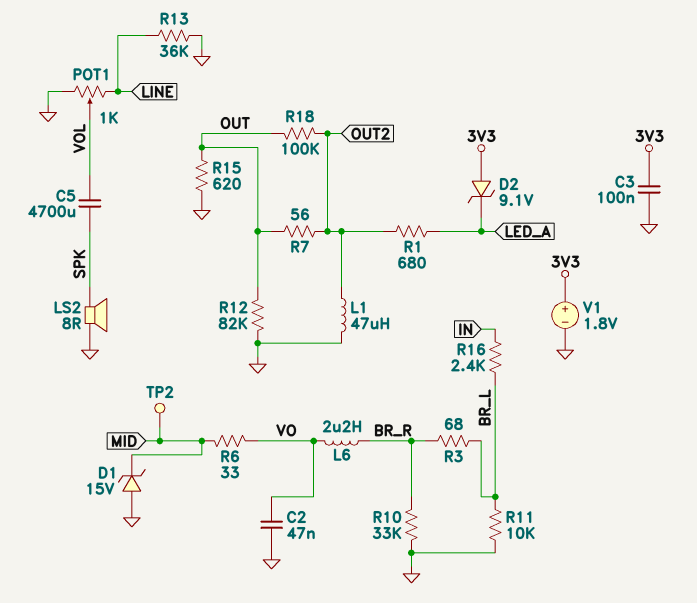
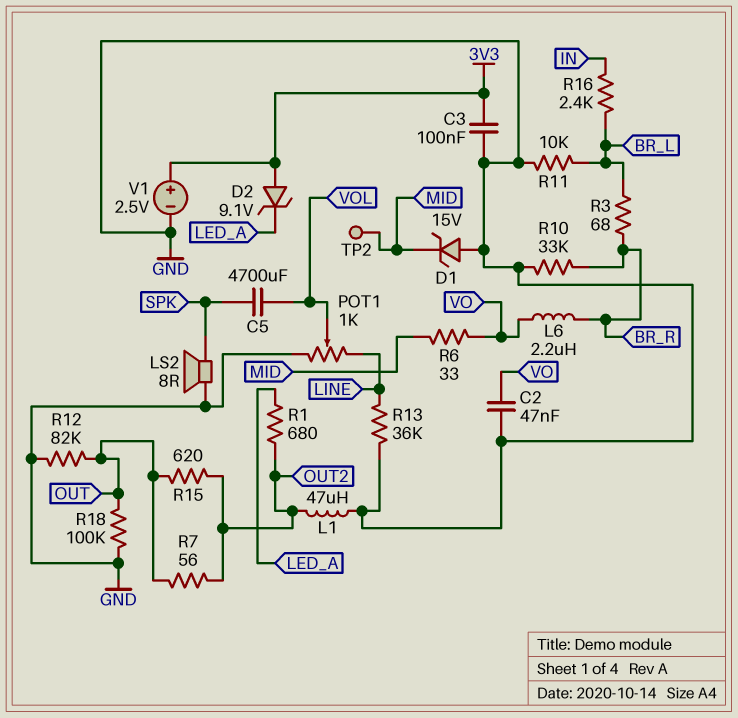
R15: 620 (GND, OUT) -> 620 (OUT, OUT2)
R18: 100k (OUT, OUT2) -> 100k (GND, OUT)
V1: 1.8V (plus 3V3, minus GND) -> 2.5V (plus 3V3, minus GND)

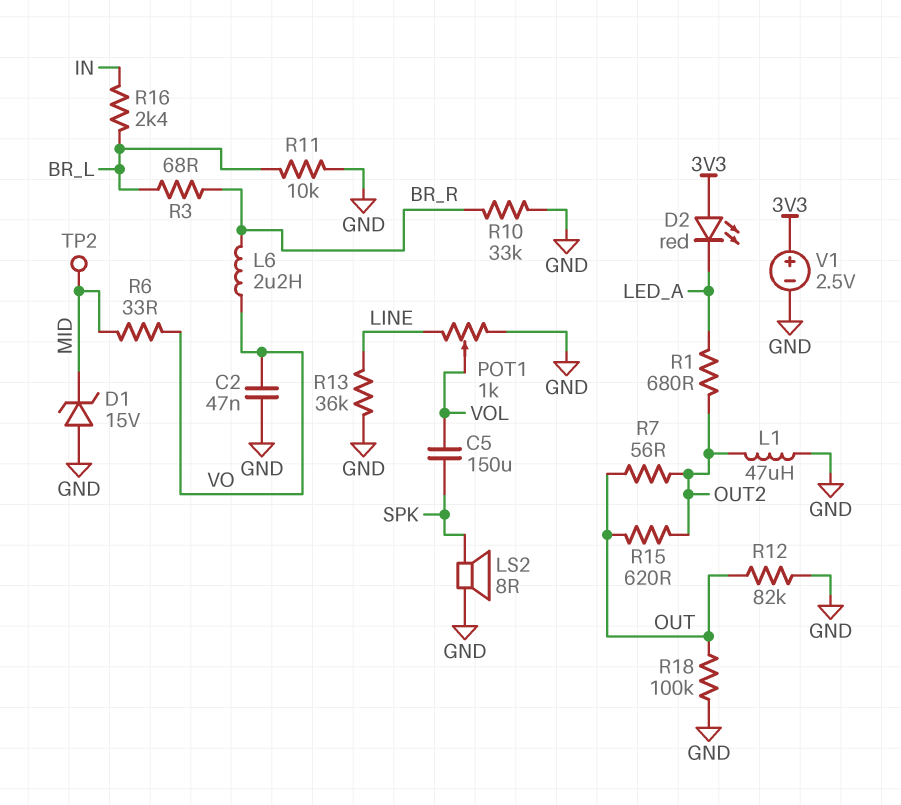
C3: 100nF (3V3, GND) -> none
C5: 4700uF (SPK, VOL) -> 150uF (SPK, VOL)
D2: zener 9.1V (A 3V3, K LED_A) -> LED red (A 3V3, K LED_A)

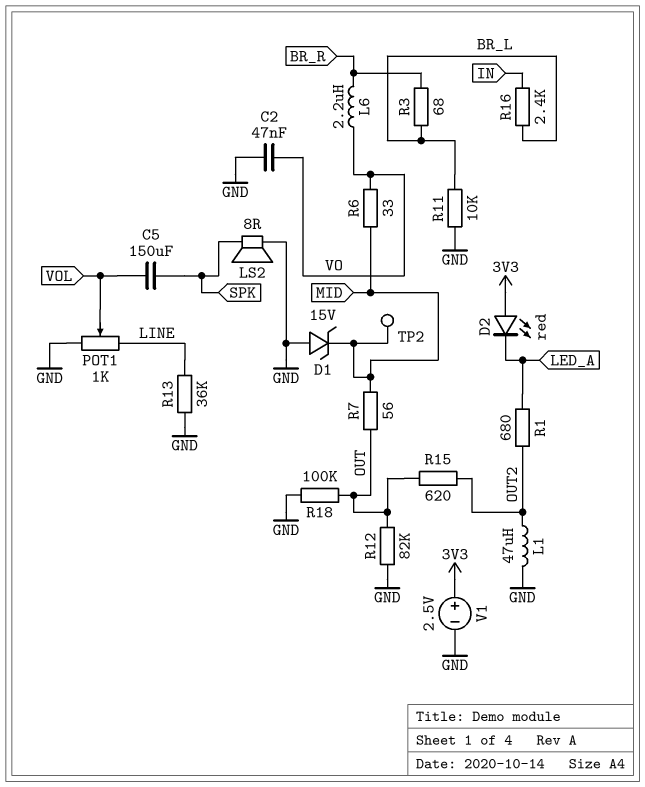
R7: 56 (OUT, OUT2) -> 56 (MID, OUT)
R10: 33k (BR_R, GND) -> none

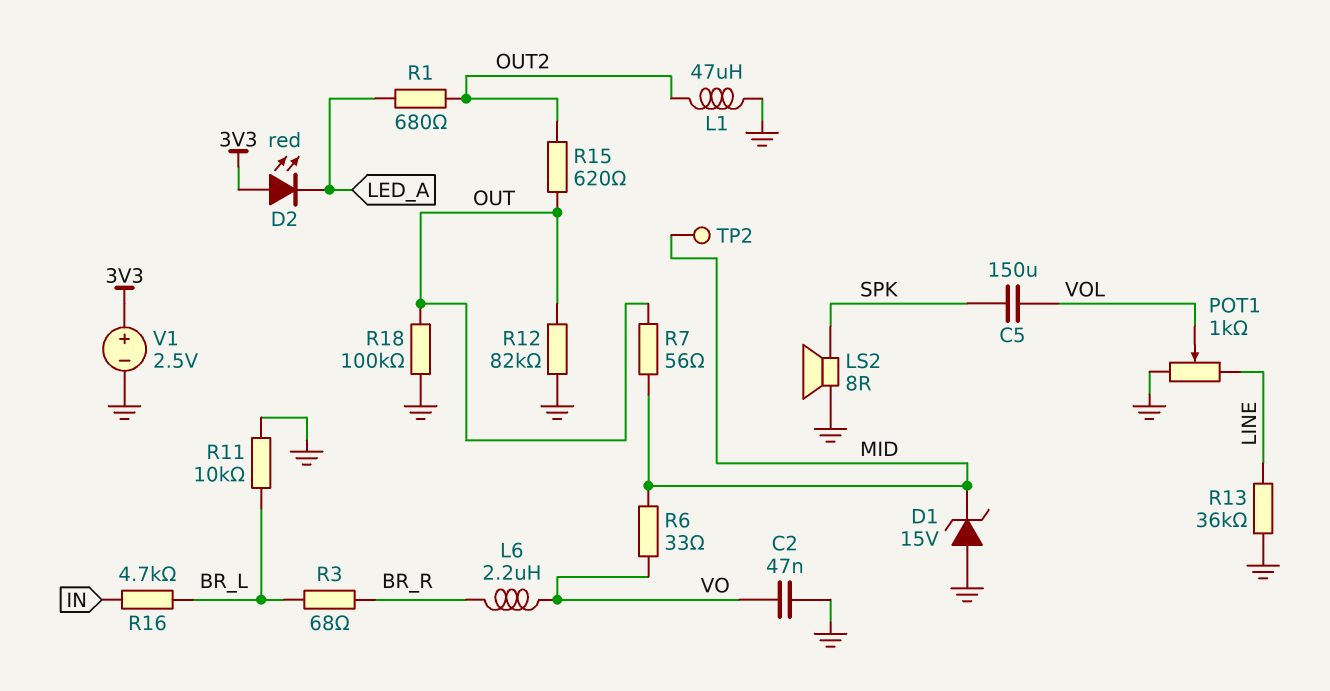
R16: 2.4k (BR_L, IN) -> 4.7k (BR_L, IN)

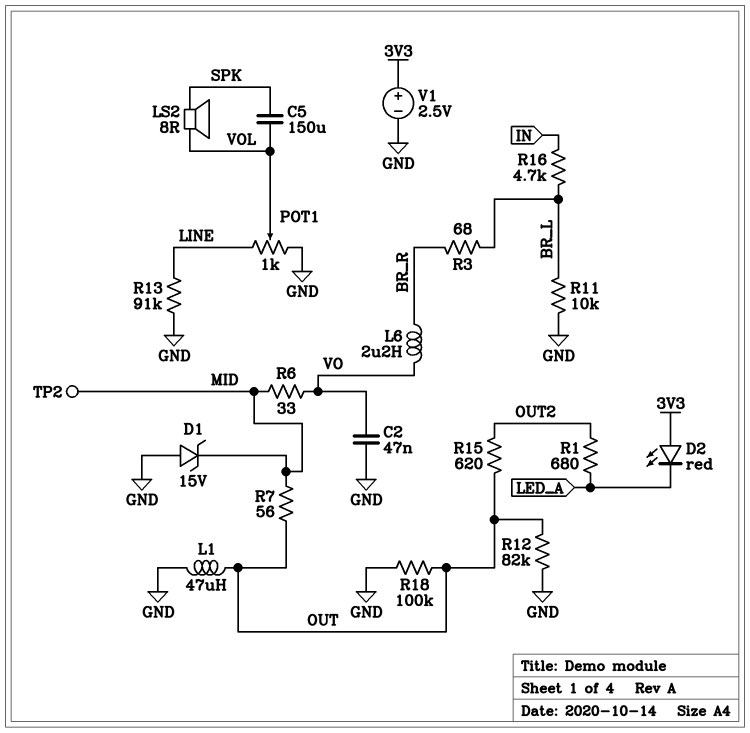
L1: 47uH (GND, OUT2) -> 47uH (GND, OUT)
LS2: speaker 8R (GND, SPK) -> speaker 8R (SPK, VOL)
R13: 36k (GND, LINE) -> 91k (GND, LINE)

